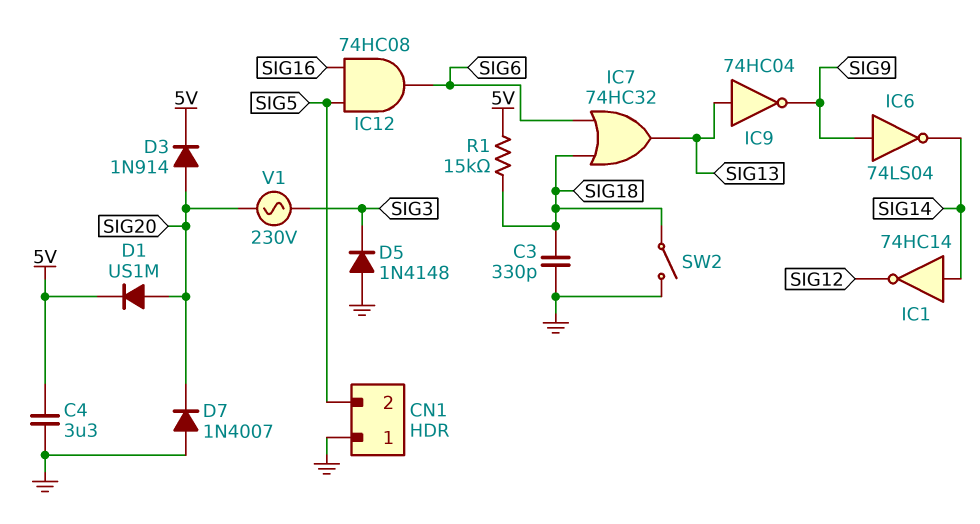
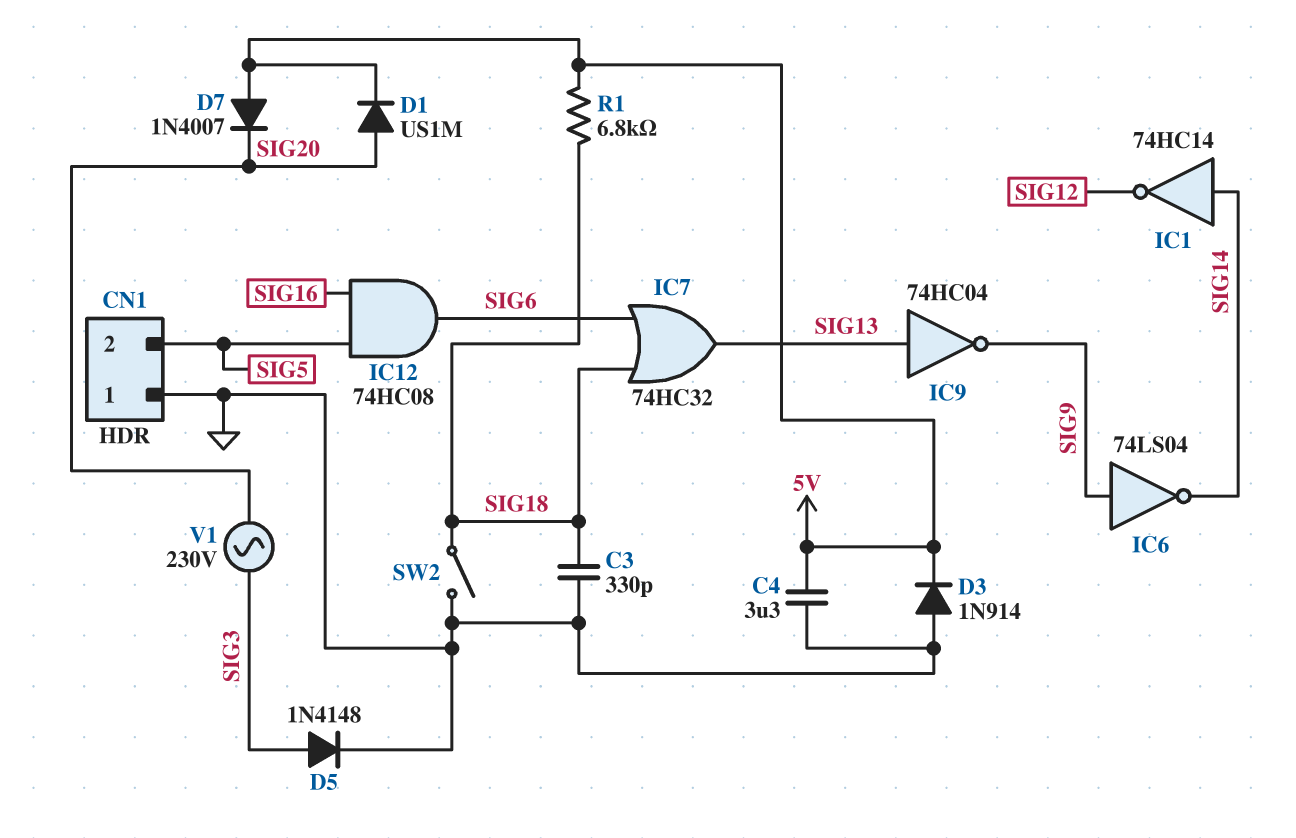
D3: diode 1N914 (A SIG20, K 5V) -> diode 1N914 (A GND, K 5V)
D5: diode 1N4148 (A GND, K SIG3) -> diode 1N4148 (A SIG3, K GND)
D7: diode 1N4007 (A GND, K SIG20) -> diode 1N4007 (A 5V, K SIG20)
R1: 15k (5V, SIG18) -> 6.8k (5V, SIG18)

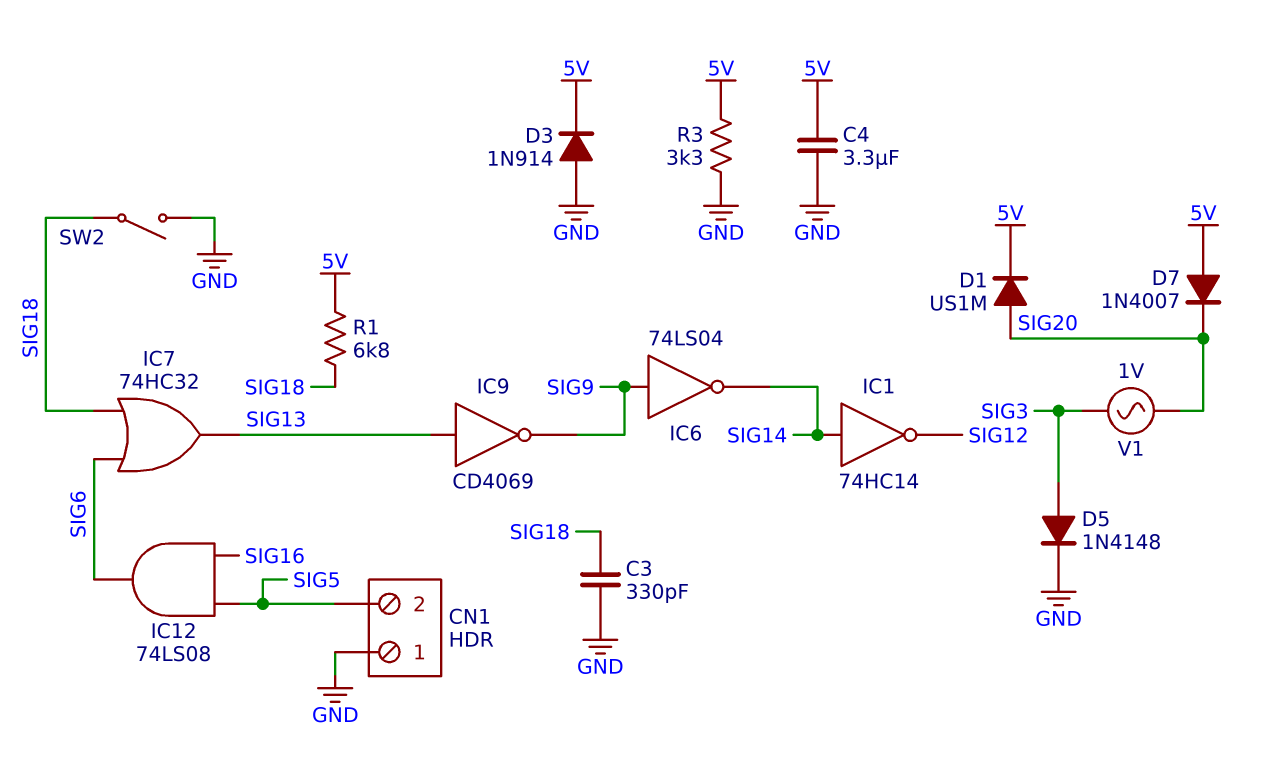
IC9: NOT 74HC04 (in SIG13, out SIG9) -> NOT CD4069 (in SIG13, out SIG9)
IC12: AND 74HC08 (in SIG5, in SIG16, out SIG6) -> AND 74LS08 (in SIG5, in SIG16, out SIG6)
R3: none -> 3.3k (5V, GND)
V1: AC 230V (SIG3, SIG20) -> AC 1V (SIG3, SIG20)

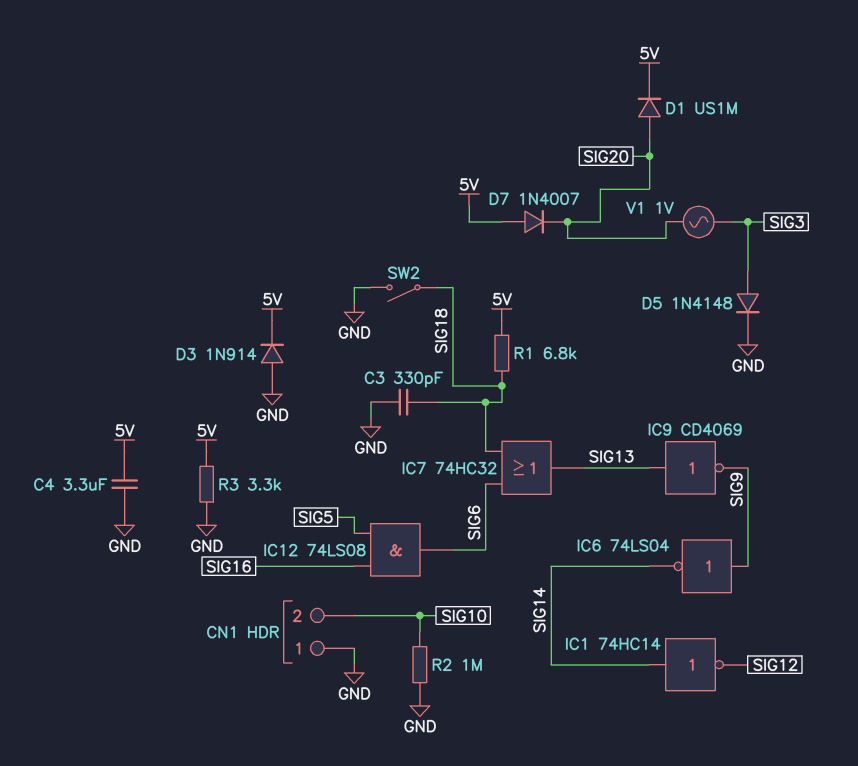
CN1 pin 2: SIG5 -> SIG10
R2: none -> 1M (GND, SIG10)

